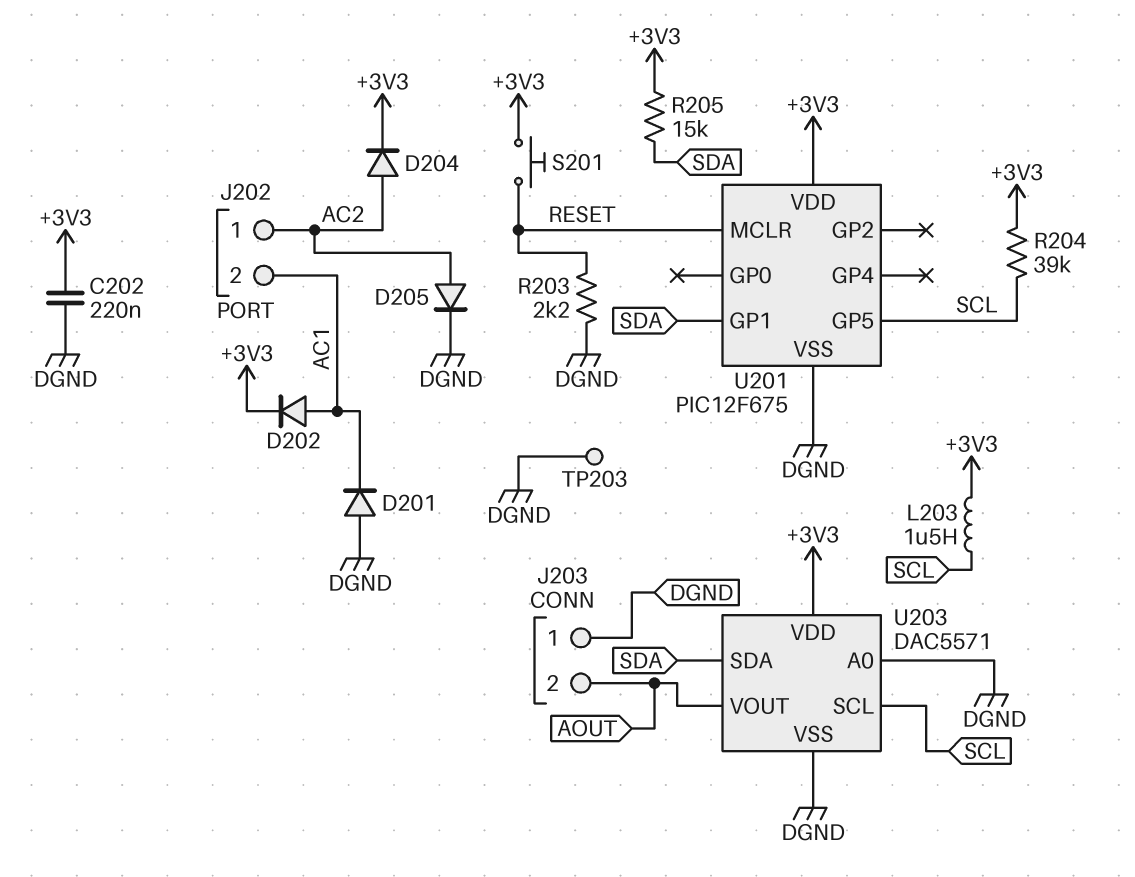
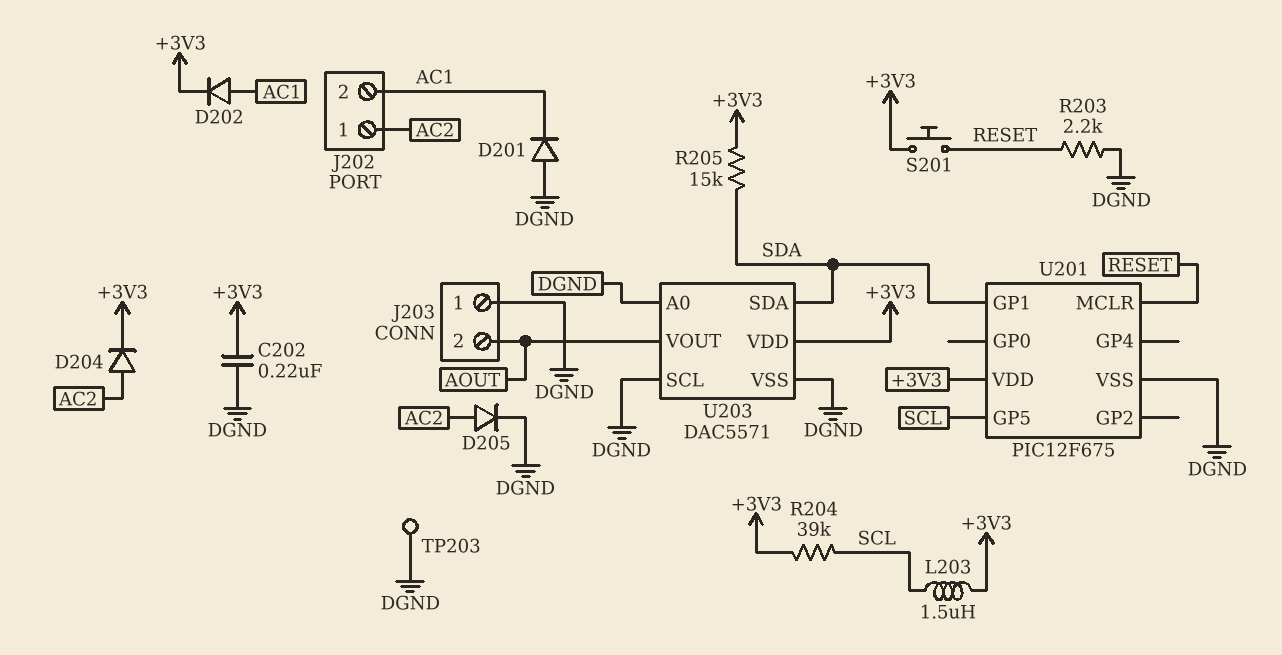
U203 pin SCL: SCL -> DGND

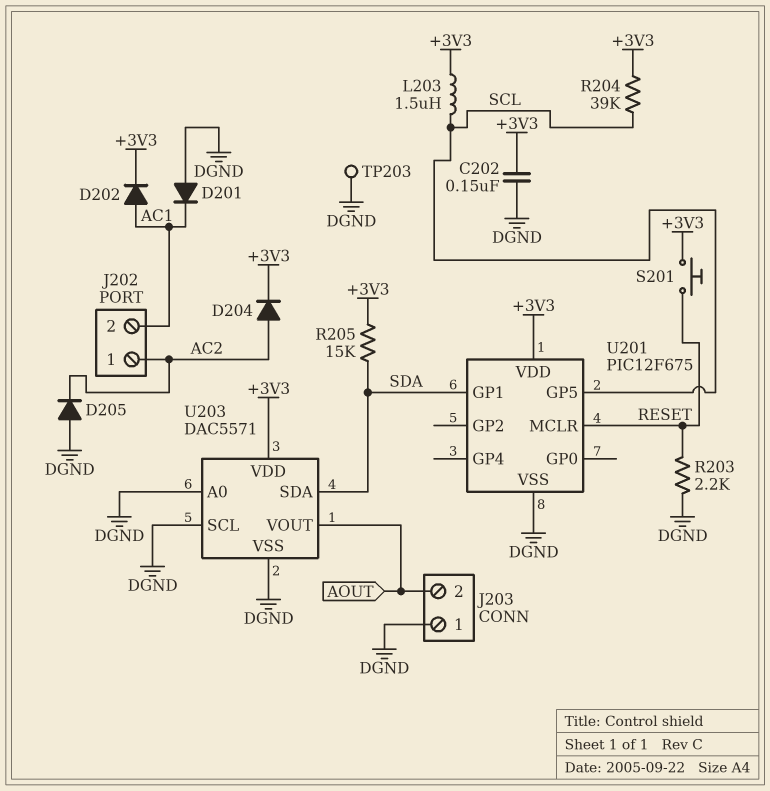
C202: 220nF (+3V3, DGND) -> 150nF (+3V3, DGND)
D205: diode (A AC2, K DGND) -> diode (A DGND, K AC2)

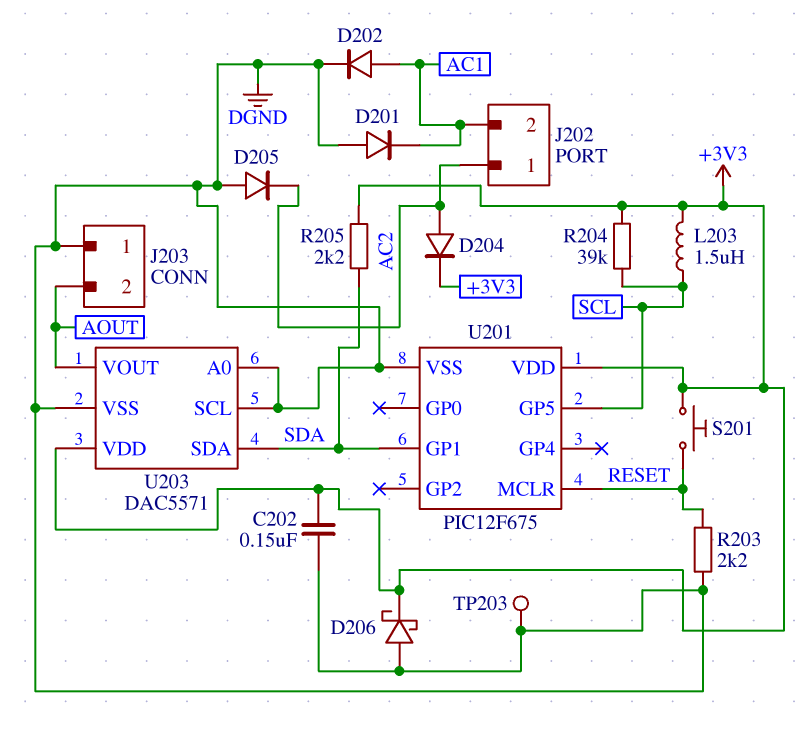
D202: diode (A AC1, K +3V3) -> diode (A AC1, K DGND)
D206: none -> schottky (A DGND, K +3V3)
R205: 15k (+3V3, SDA) -> 2.2k (+3V3, SDA)

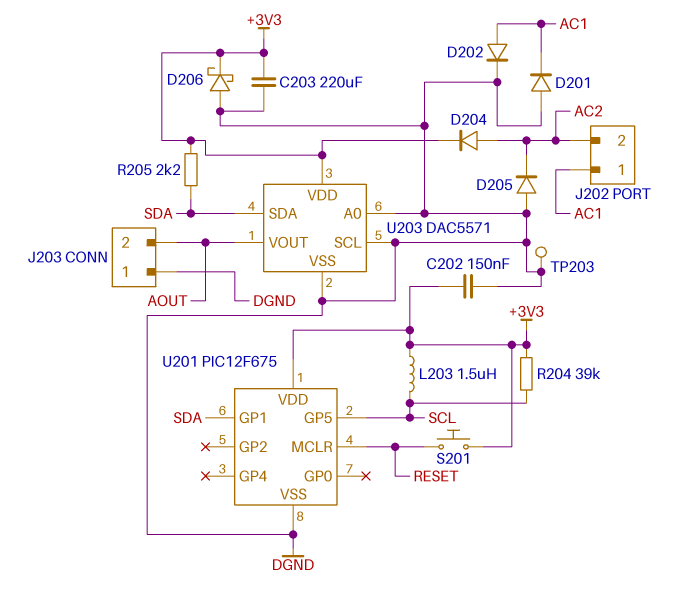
C203: none -> 220uF (+3V3, DGND)
J202 pin 1: AC2 -> AC1
J202 pin 2: AC1 -> AC2
R203: 2.2k (DGND, RESET) -> none

